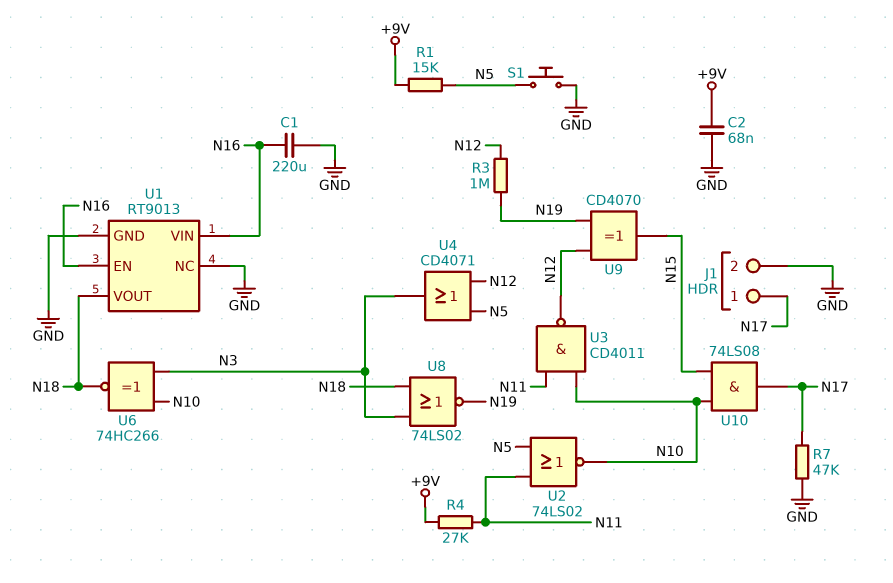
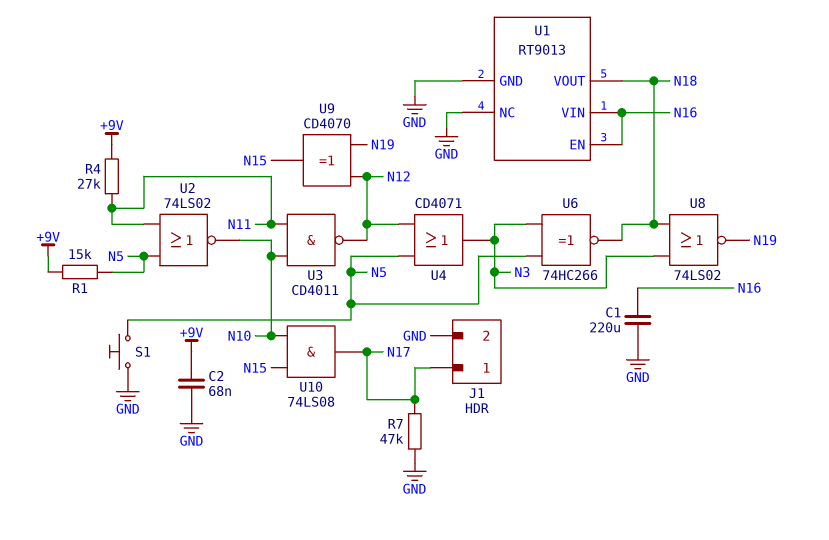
R3: 1M (N12, N19) -> none
U6: XNOR 74HC266 (in N3, in N10, out N18) -> XNOR 74HC266 (in N3, in N5, out N18)

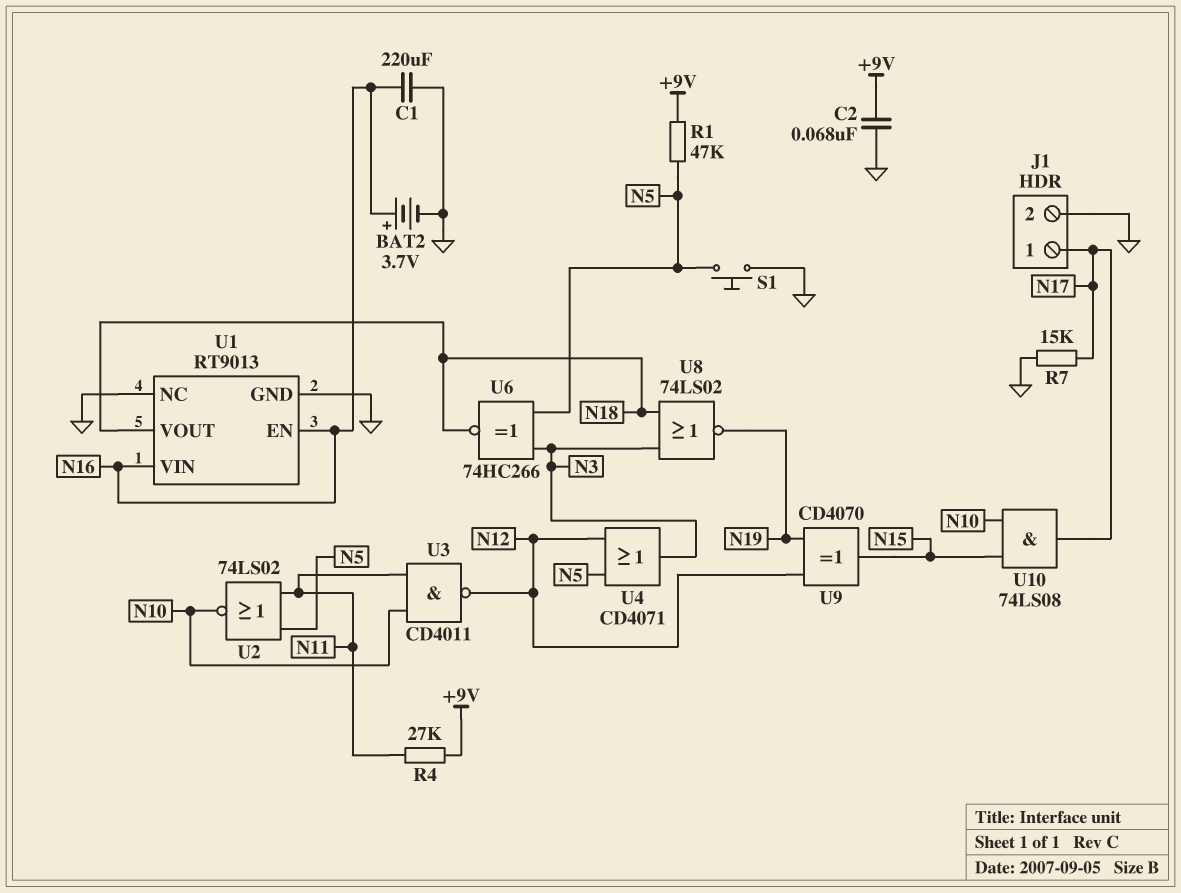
BAT2: none -> 3.7V (plus N16, minus GND)
R1: 15k (+9V, N5) -> 47k (+9V, N5)
R7: 47k (GND, N17) -> 15k (GND, N17)

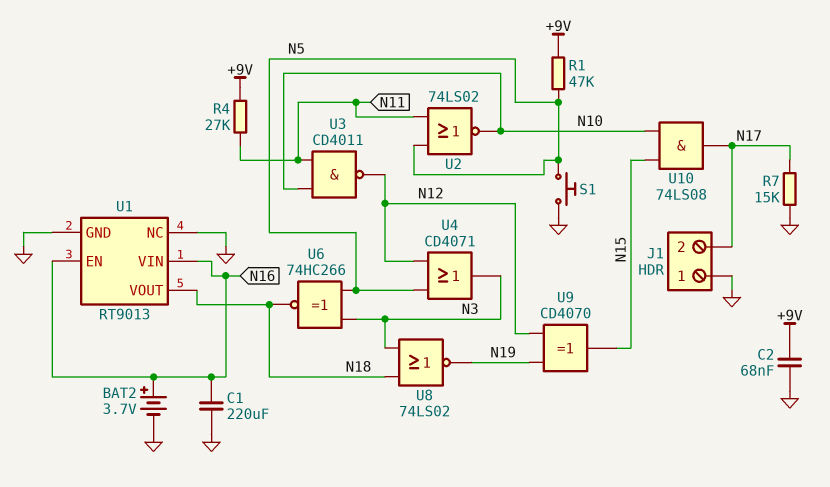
J1 pin 1: N17 -> GND
J1 pin 2: GND -> N17

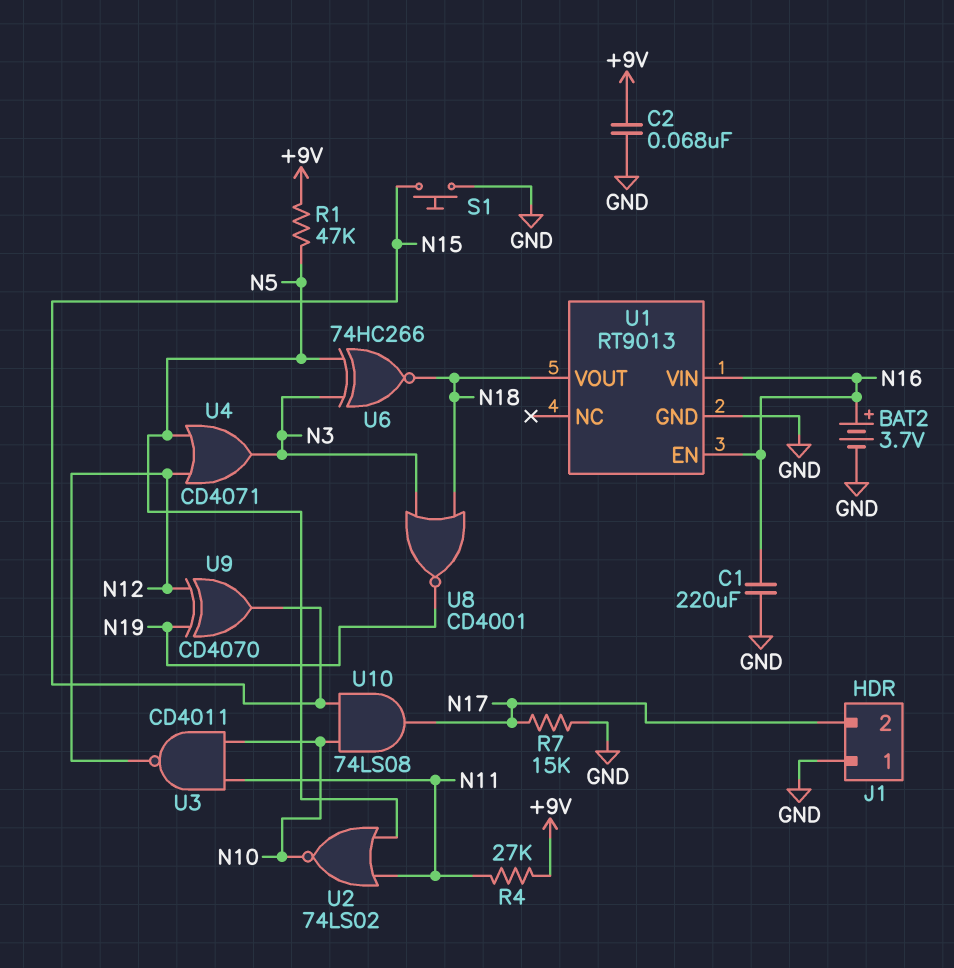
S1: button (GND, N5) -> button (GND, N15)
U1 pin NC: GND -> none
U8: NOR 74LS02 (in N3, in N18, out N19) -> NOR CD4001 (in N3, in N18, out N19)

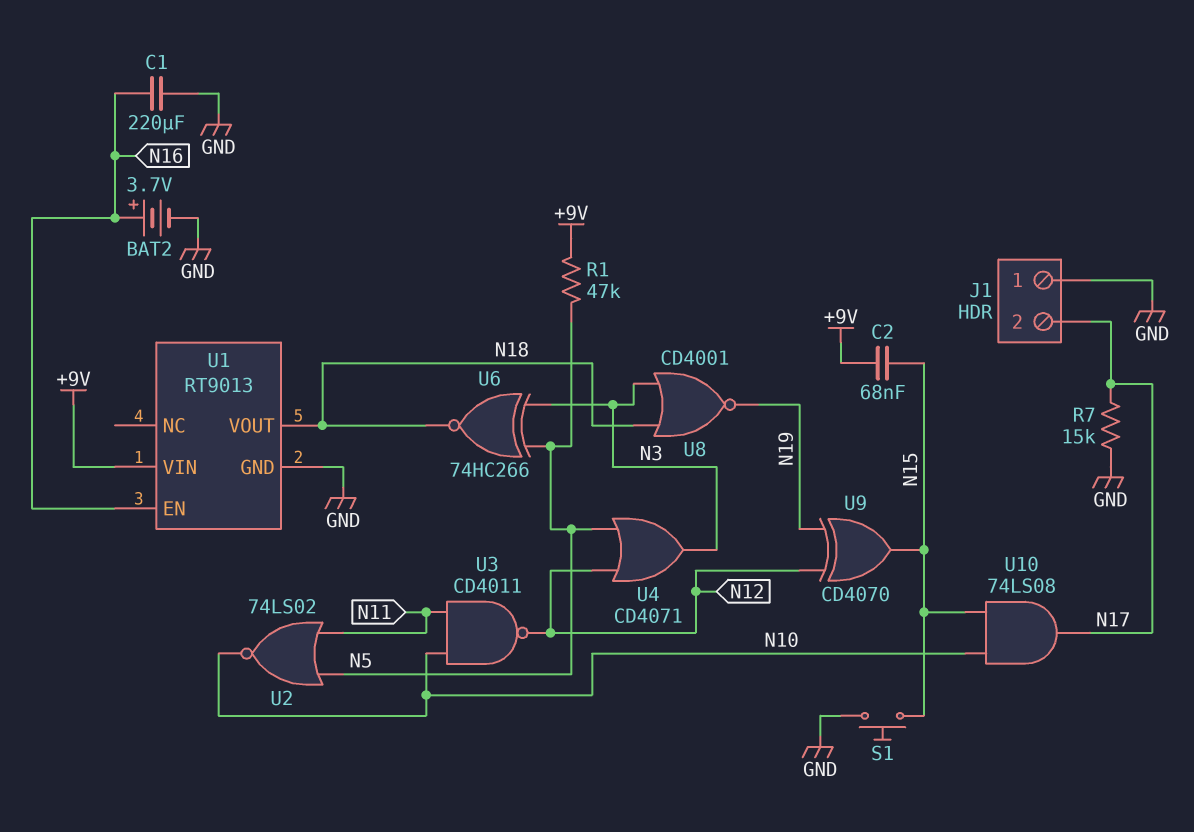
C2: 68nF (+9V, GND) -> 68nF (+9V, N15)
R4: 27k (+9V, N11) -> none
U1 pin VIN: N16 -> +9V

